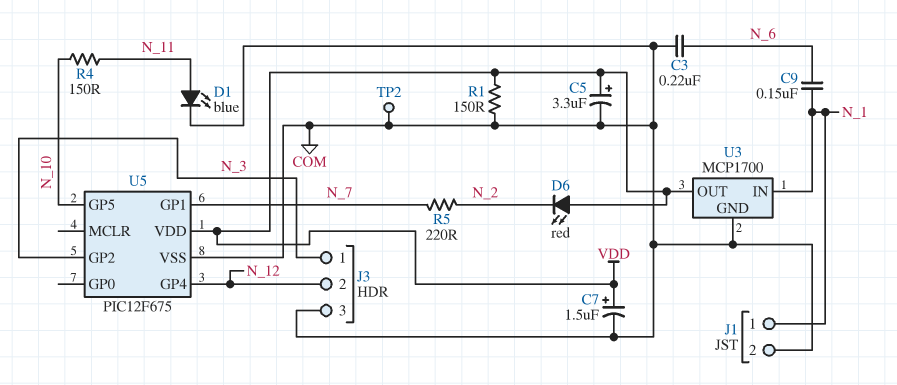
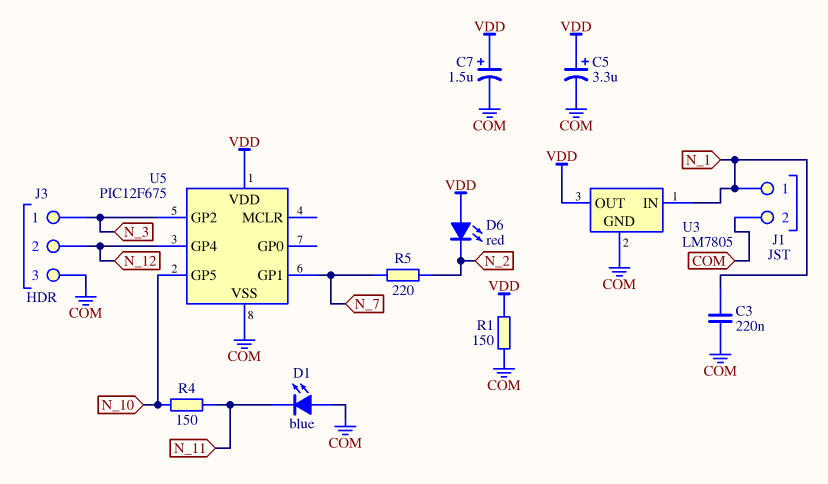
C3: 220nF (COM, N_6) -> 220nF (COM, N_1)
C9: 150nF (N_1, N_6) -> none
D1: LED blue (A N_11, K COM) -> LED blue (A COM, K N_11)
TP2: test point (COM) -> none
U3: MCP1700 -> LM7805

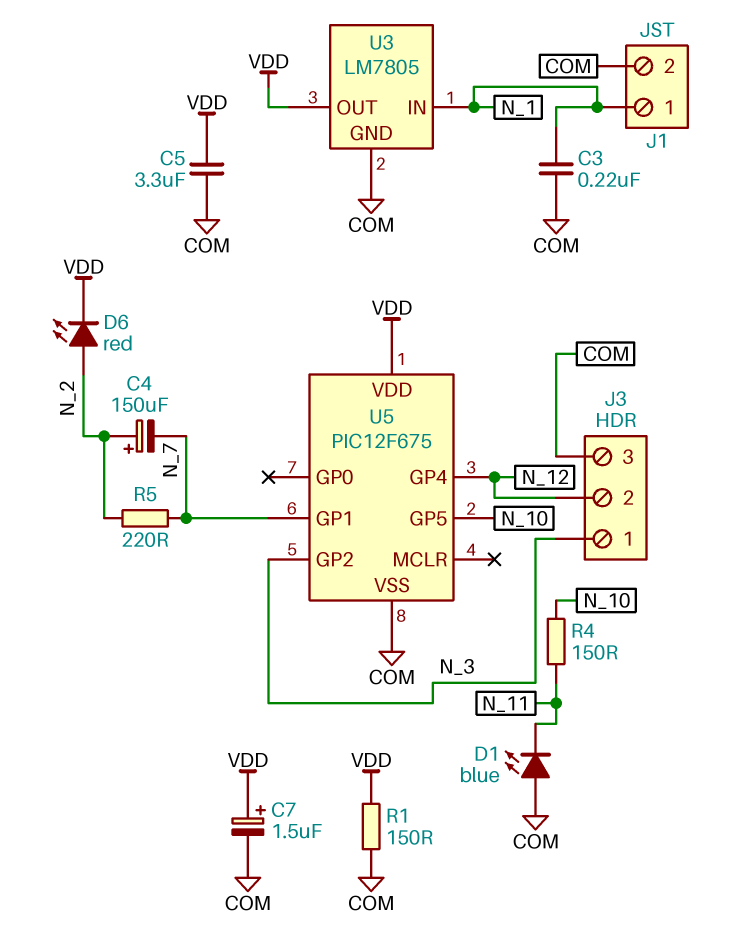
C4: none -> 150uF (plus N_2, minus N_7)
C5: 3.3uF (plus VDD, minus COM) -> 3.3uF (COM, VDD)
D6: LED red (A VDD, K N_2) -> LED red (A N_2, K VDD)

